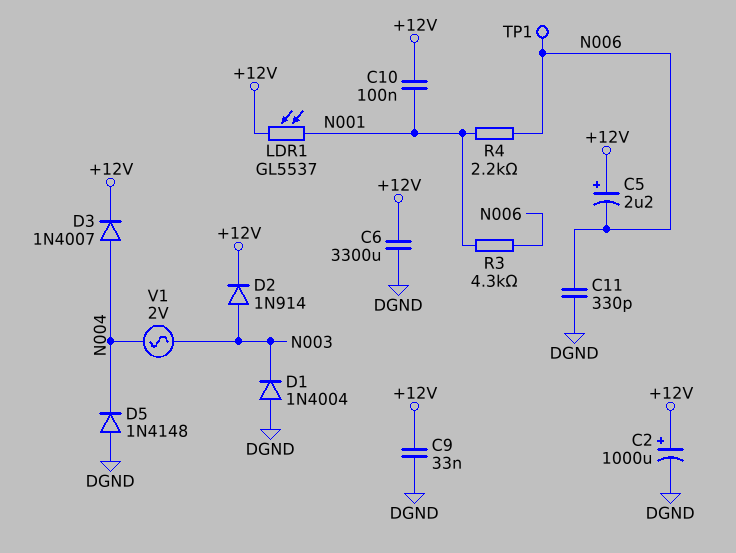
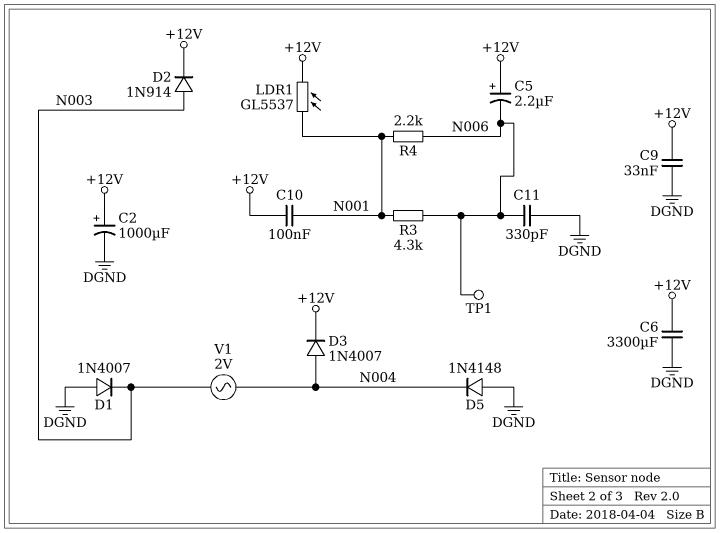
D1: diode 1N4004 (A DGND, K N003) -> diode 1N4007 (A DGND, K N003)

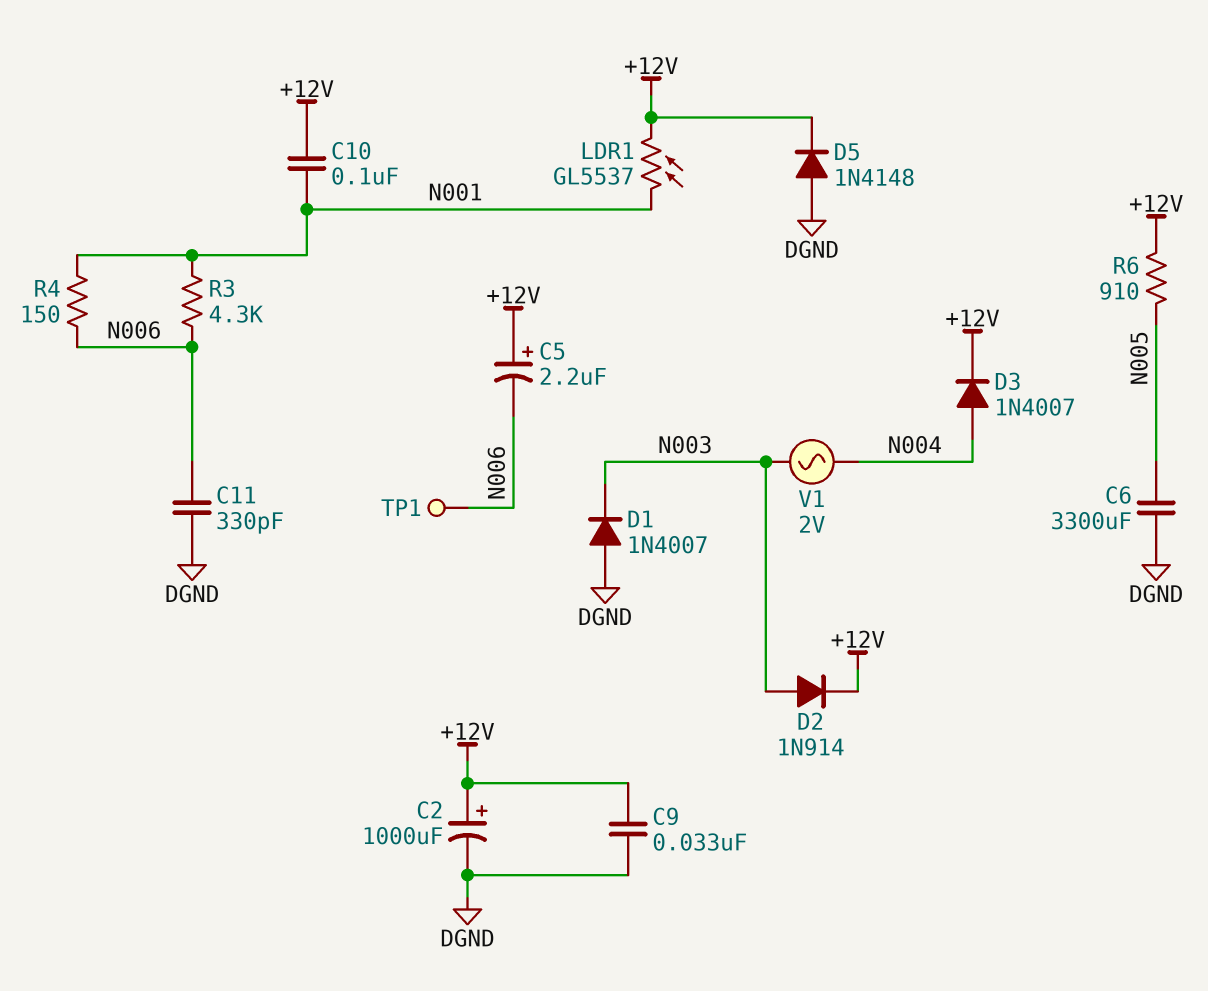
C6: 3300uF (+12V, DGND) -> 3300uF (DGND, N005)
D5: diode 1N4148 (A DGND, K N004) -> diode 1N4148 (A DGND, K +12V)
R4: 2.2k (N001, N006) -> 150 (N001, N006)
R6: none -> 910 (+12V, N005)

